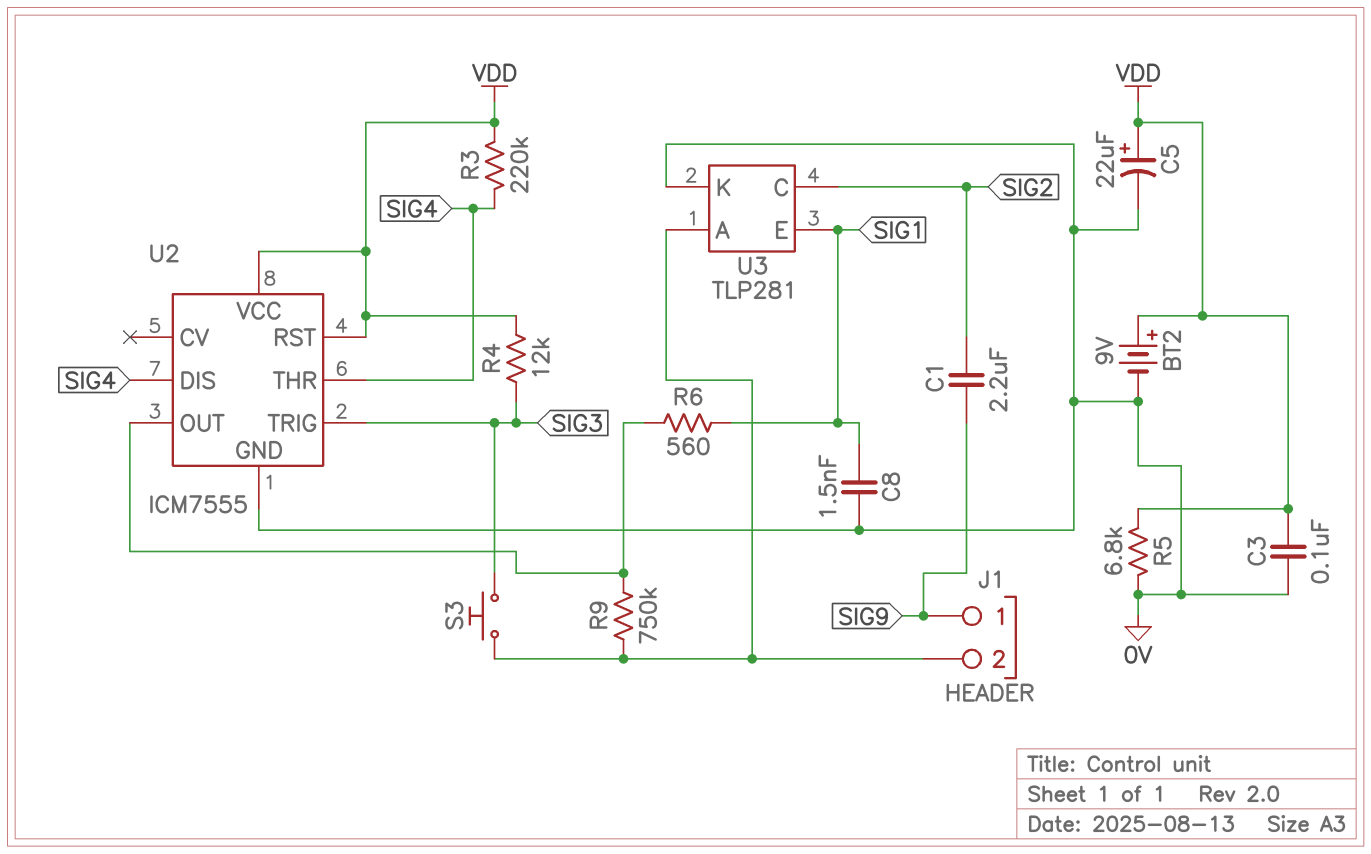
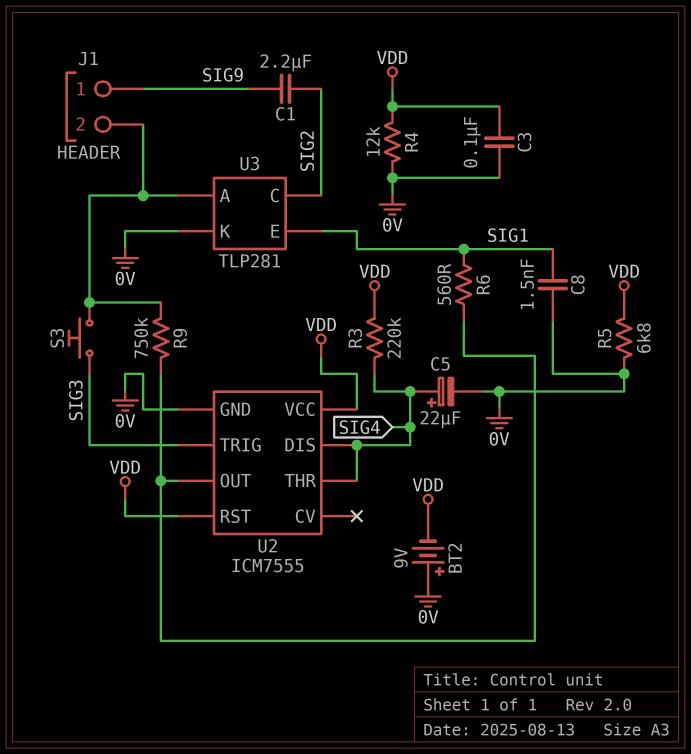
BT2: 9V (plus VDD, minus 0V) -> 9V (plus 0V, minus VDD)
C5: 22uF (plus VDD, minus 0V) -> 22uF (plus SIG4, minus 0V)
R4: 12k (SIG3, VDD) -> 12k (0V, VDD)

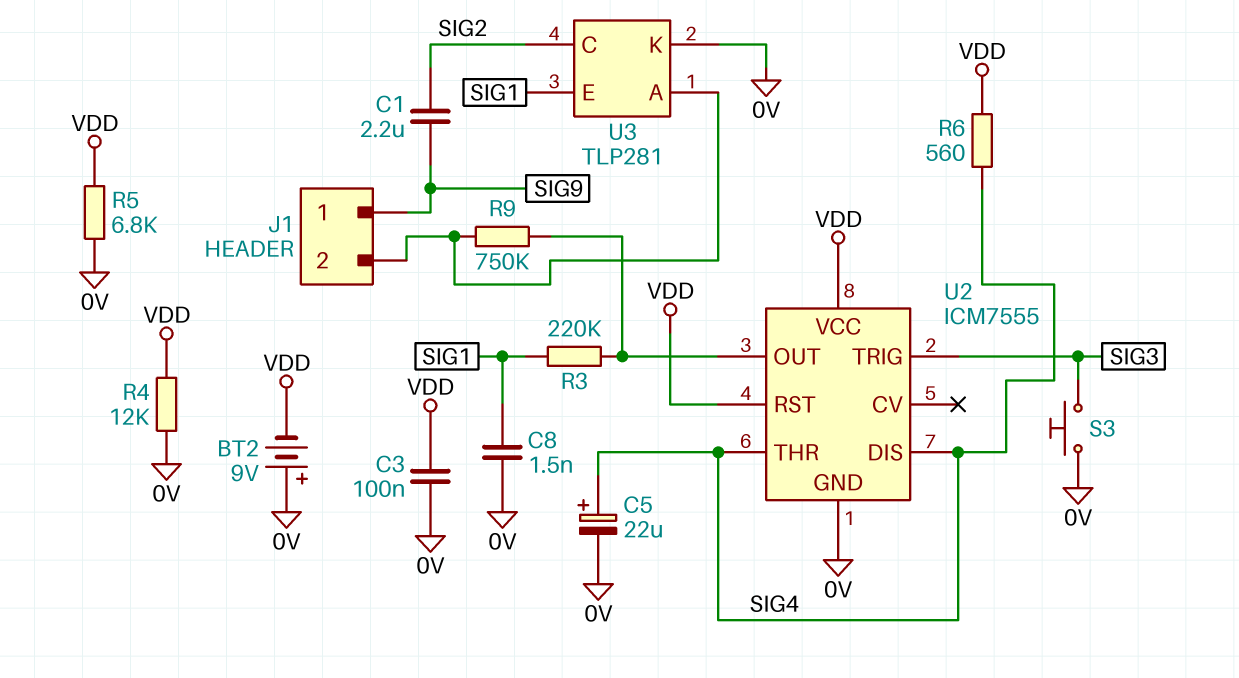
R3: 220k (SIG4, VDD) -> 220k (SIG1, U2/OUT)
R6: 560 (SIG1, U2/OUT) -> 560 (SIG4, VDD)
S3: button (J1/2, SIG3) -> button (0V, SIG3)

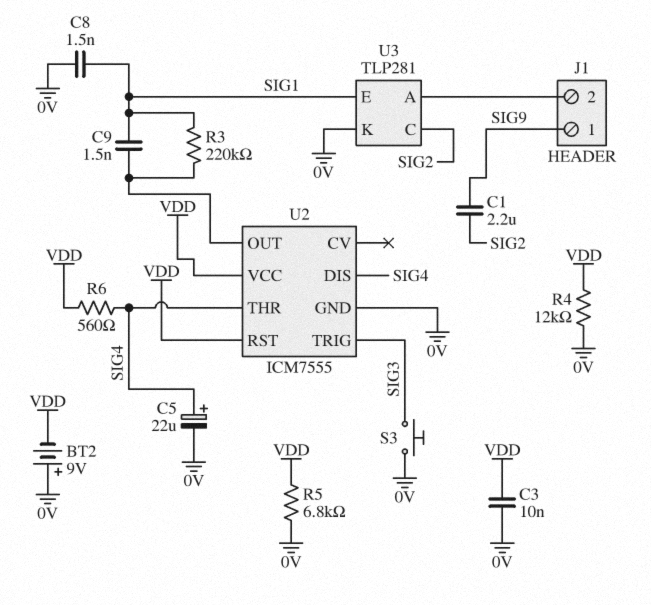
C3: 100nF (0V, VDD) -> 10nF (0V, VDD)
C9: none -> 1.5nF (SIG1, U2/OUT)
R9: 750k (J1/2, U2/OUT) -> none

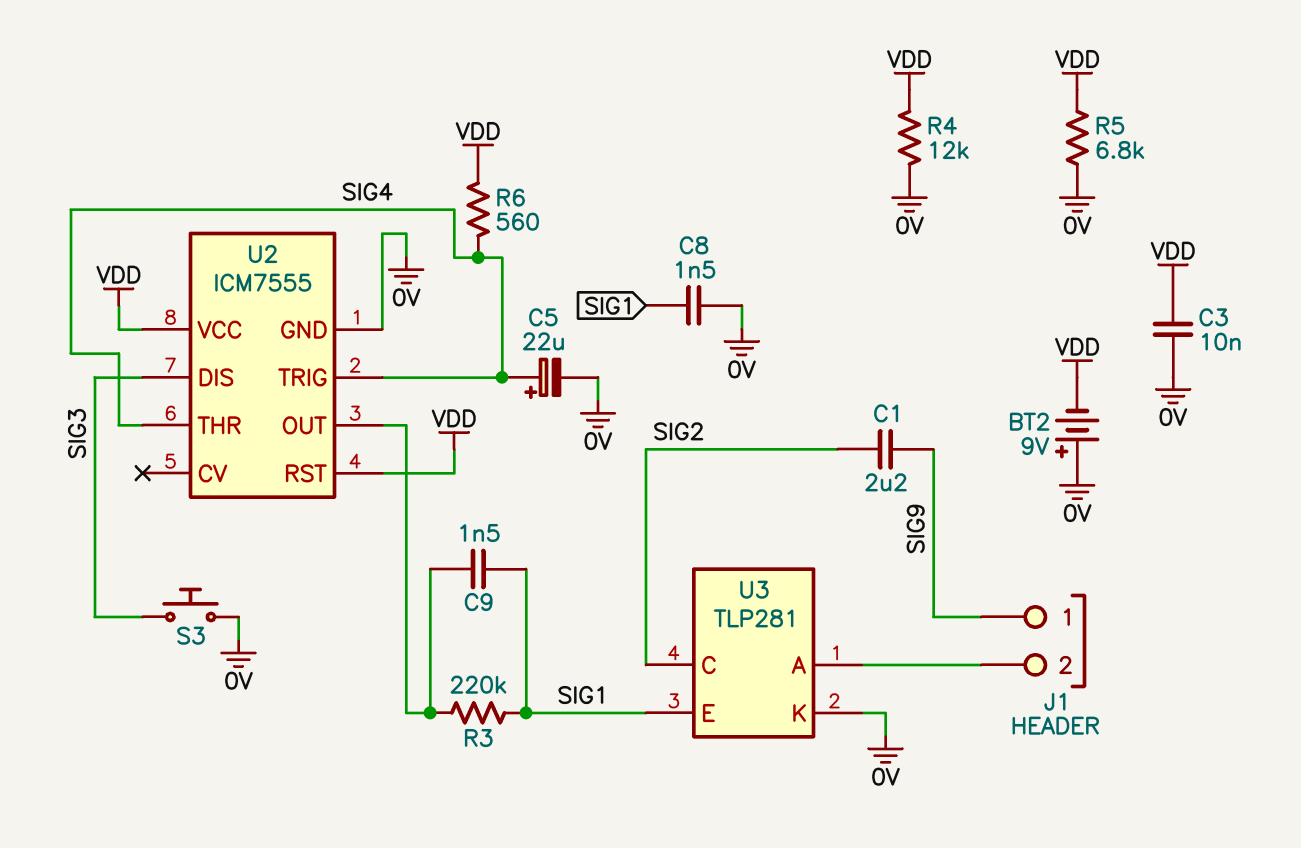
U2 pin DIS: SIG4 -> SIG3
U2 pin TRIG: SIG3 -> SIG4

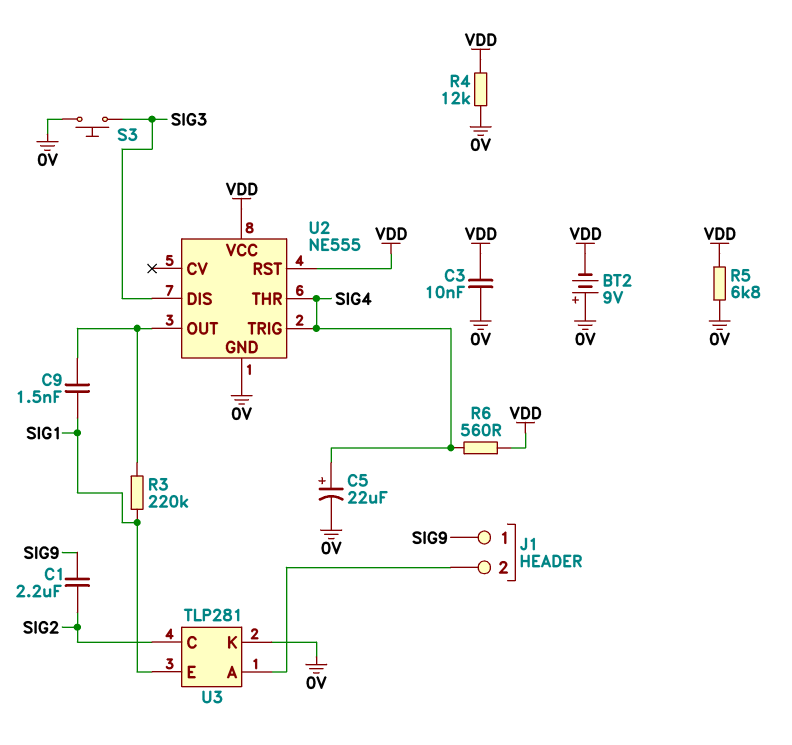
C8: 1.5nF (0V, SIG1) -> none
U2: ICM7555 -> NE555

